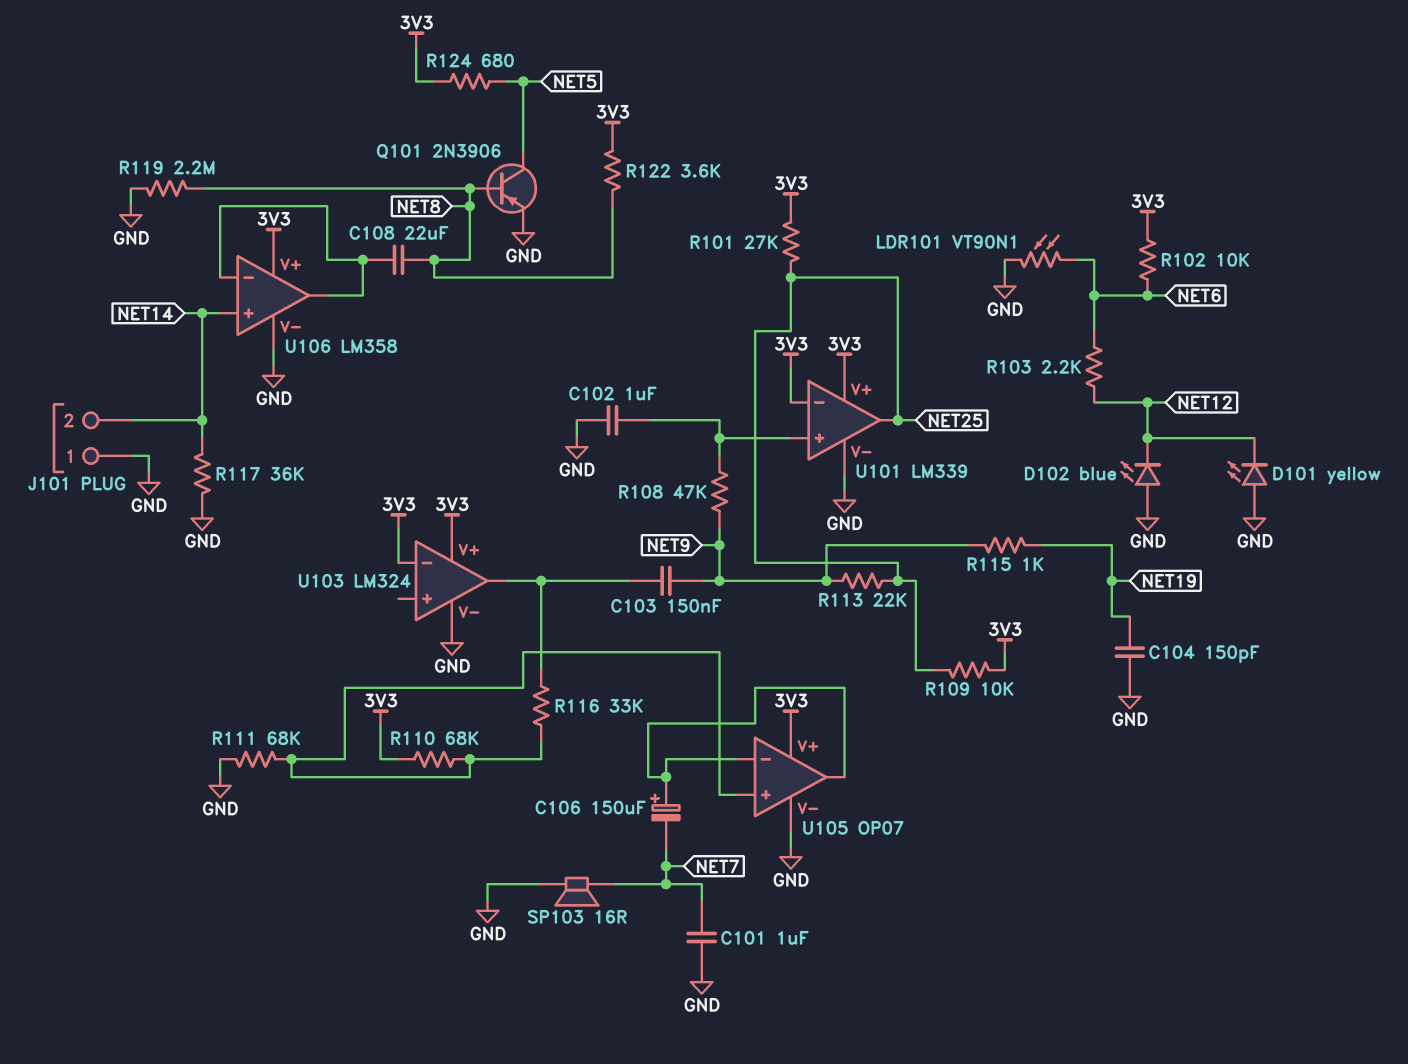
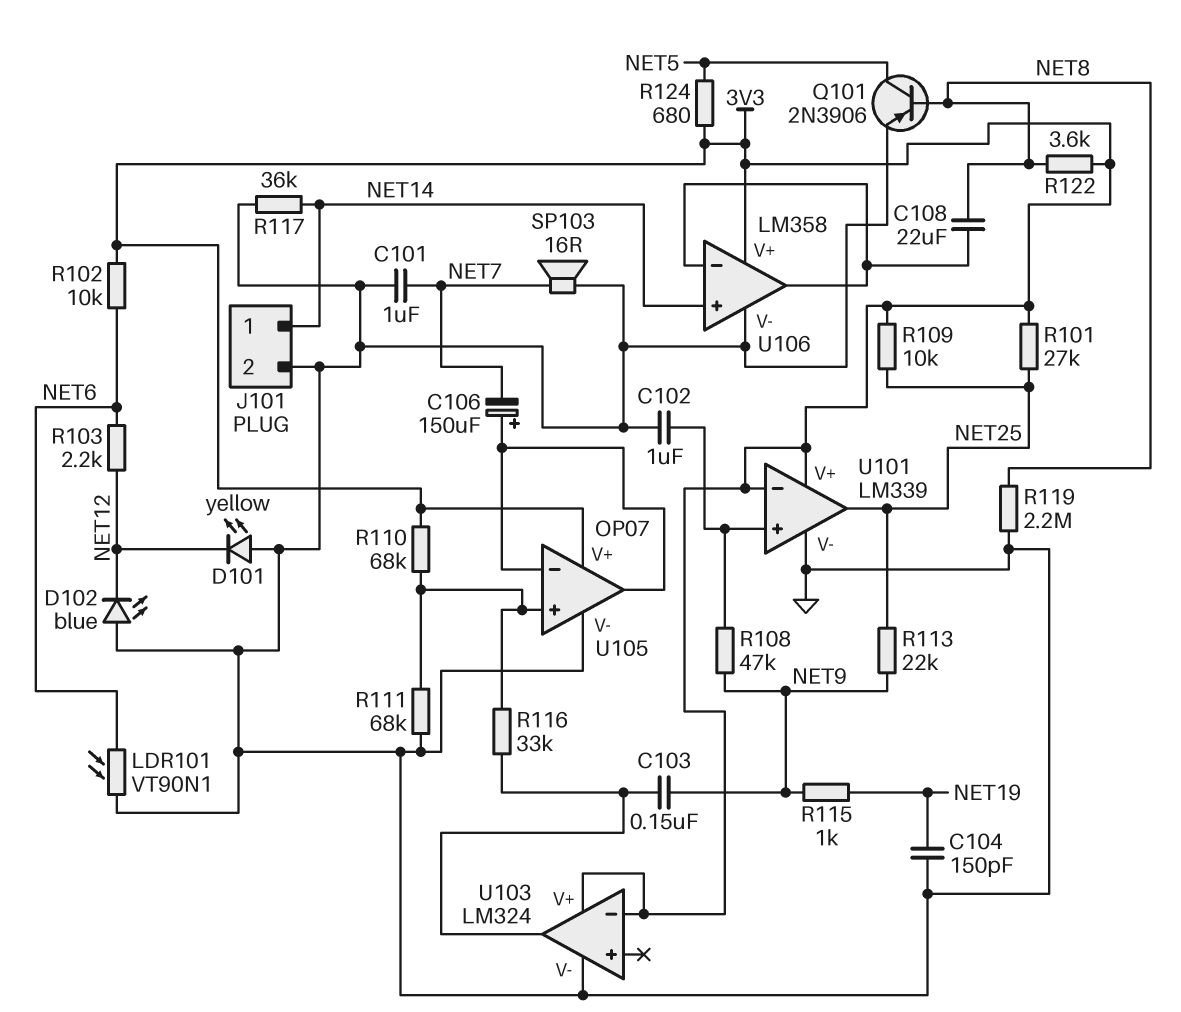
J101 pin 1: GND -> NET14
J101 pin 2: NET14 -> GND

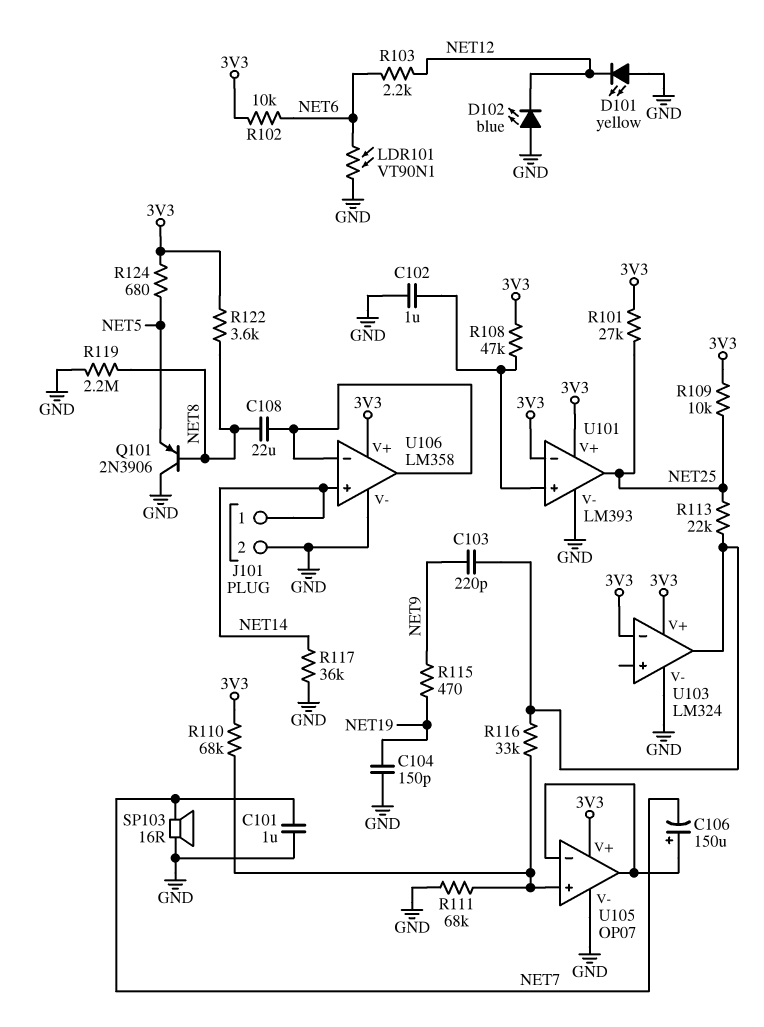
C103: 150nF (NET9, U103/out) -> 220pF (NET9, U103/out)
Q101: PNP 2N3906 (B NET8, C NET5, E GND) -> PNP 2N3906 (B NET8, C GND, E NET5)
R108: 47k (NET9, U101/in+) -> 47k (3V3, U101/in+)
R113: 22k (NET9, NET25) -> 22k (NET25, U103/out)
R115: 1k (NET9, NET19) -> 470 (NET9, NET19)
U101: LM339 -> LM393

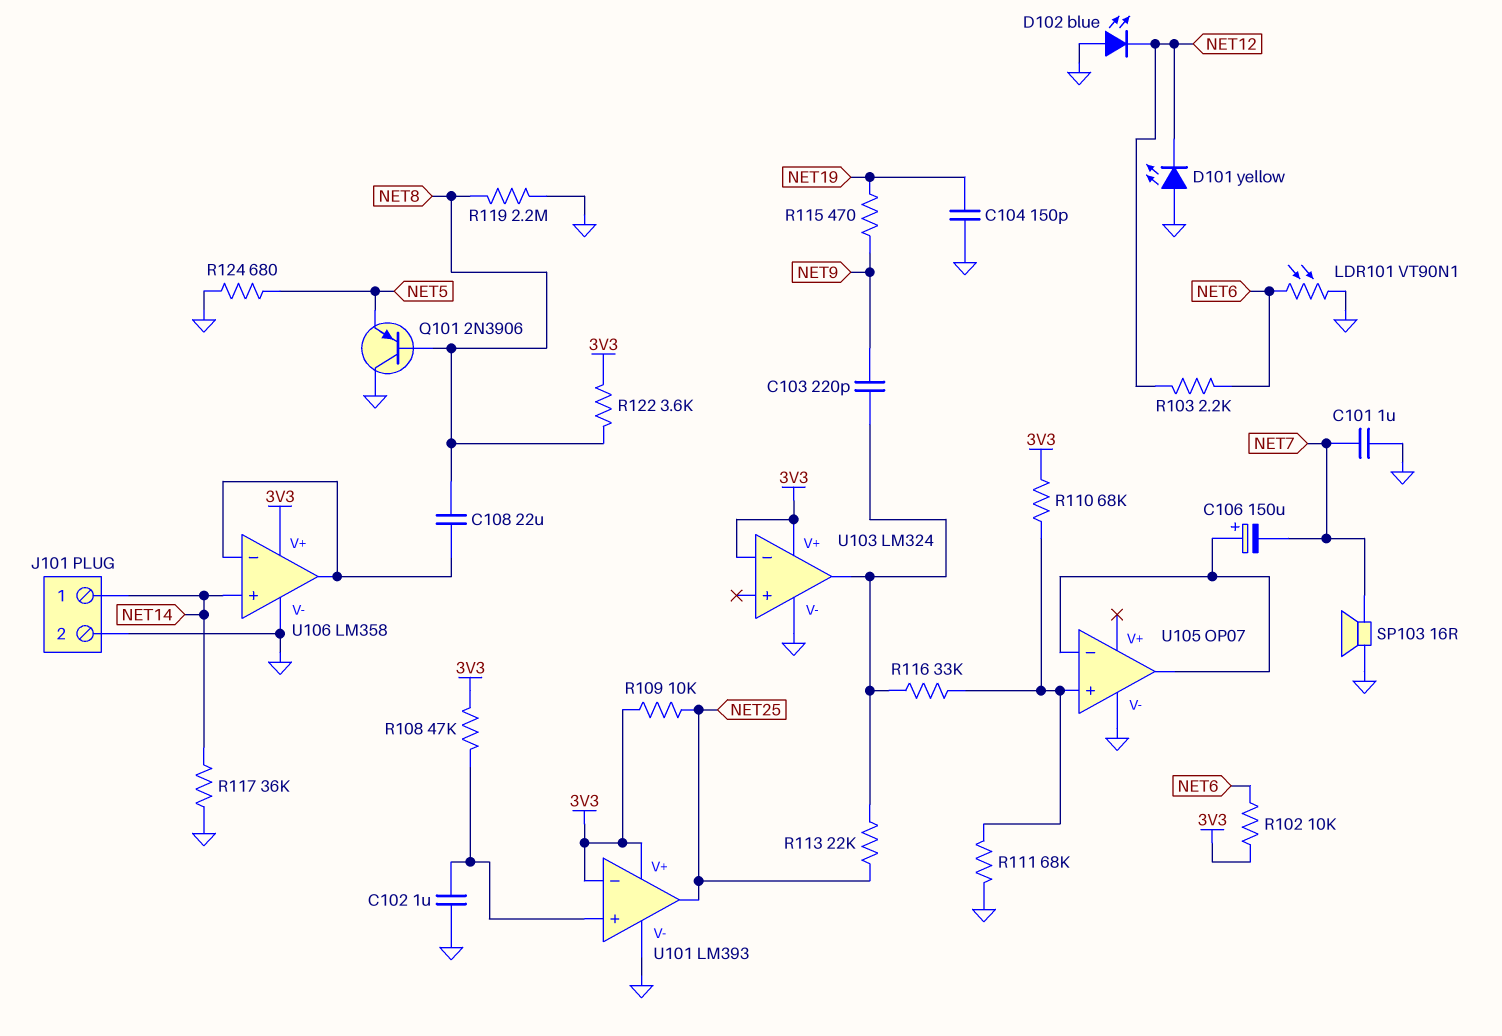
R101: 27k (3V3, NET25) -> none
R124: 680 (3V3, NET5) -> 680 (GND, NET5)
U105 pin V+: 3V3 -> none

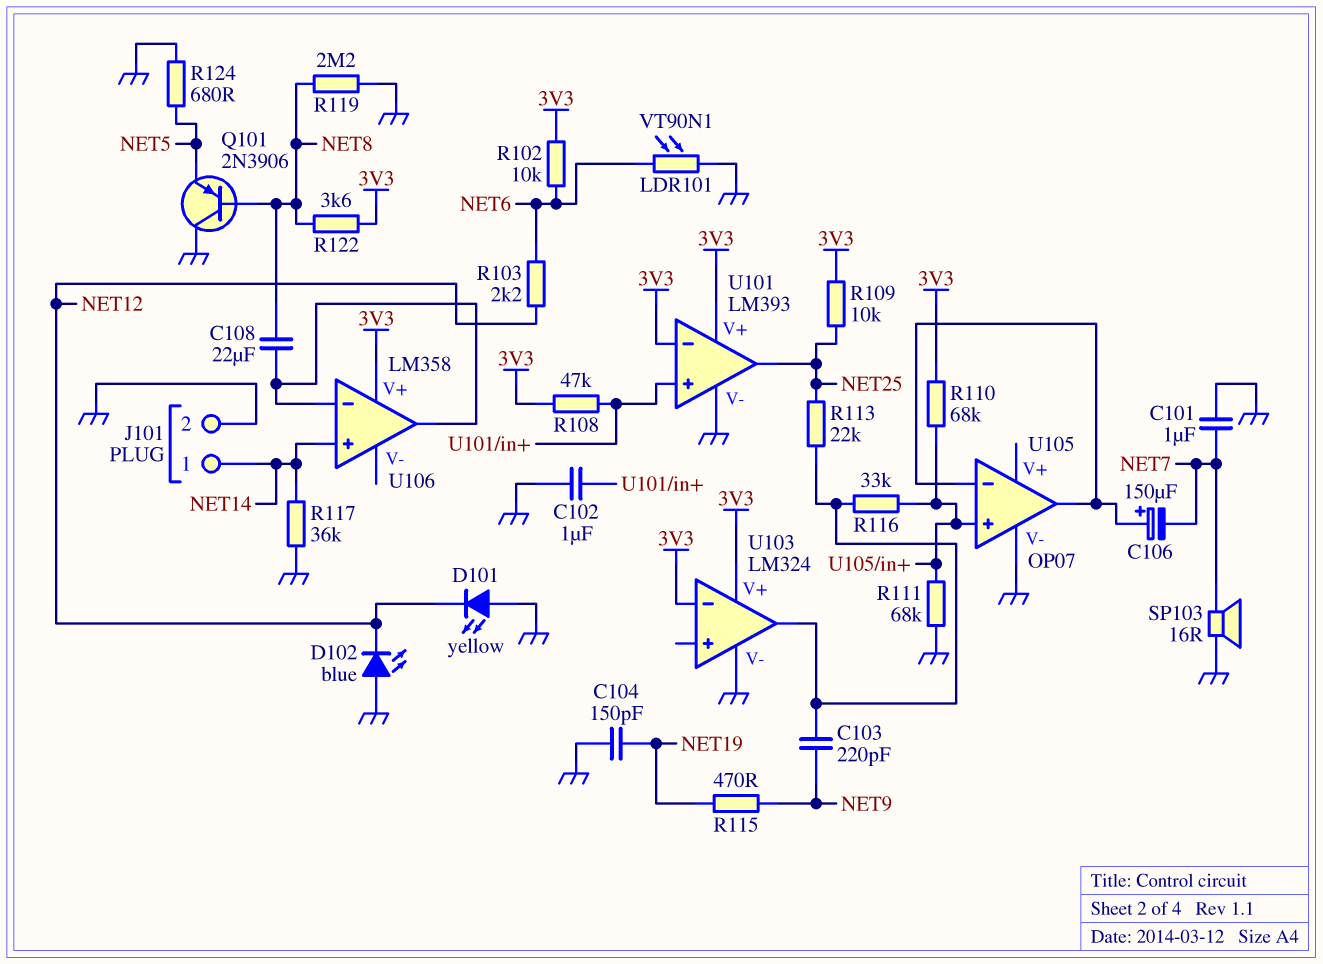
U106 pin V-: GND -> none

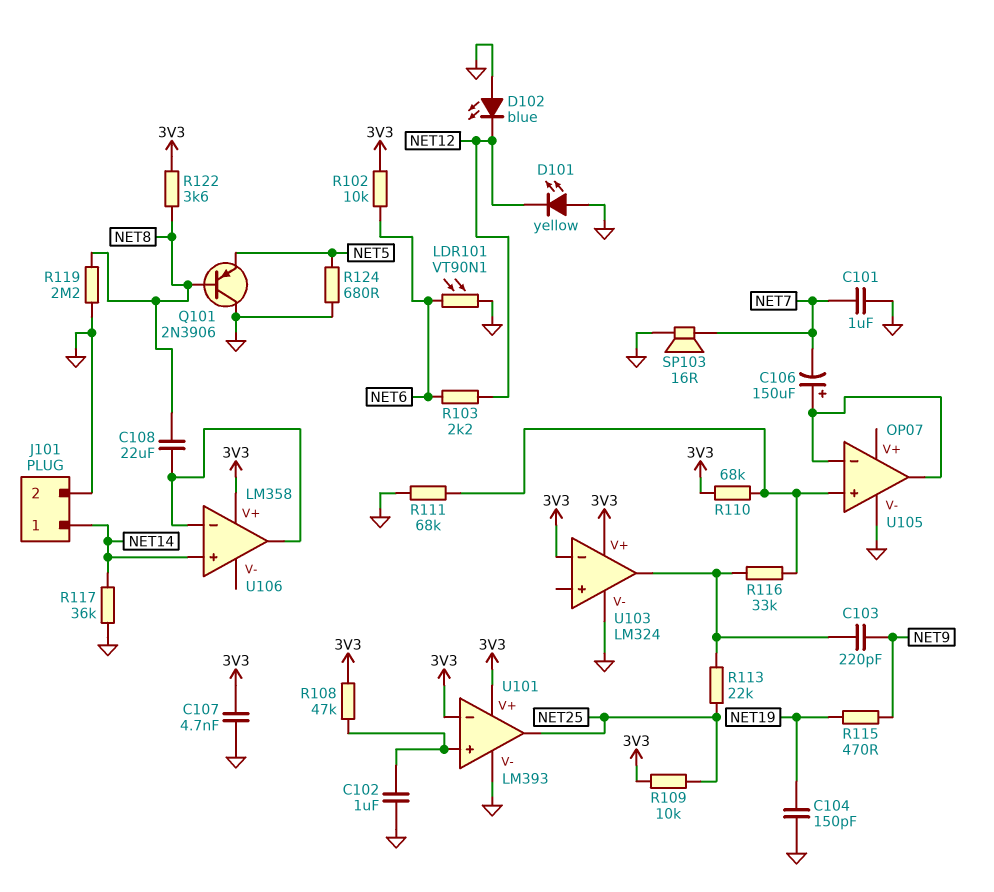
C107: none -> 4.7nF (3V3, GND)

